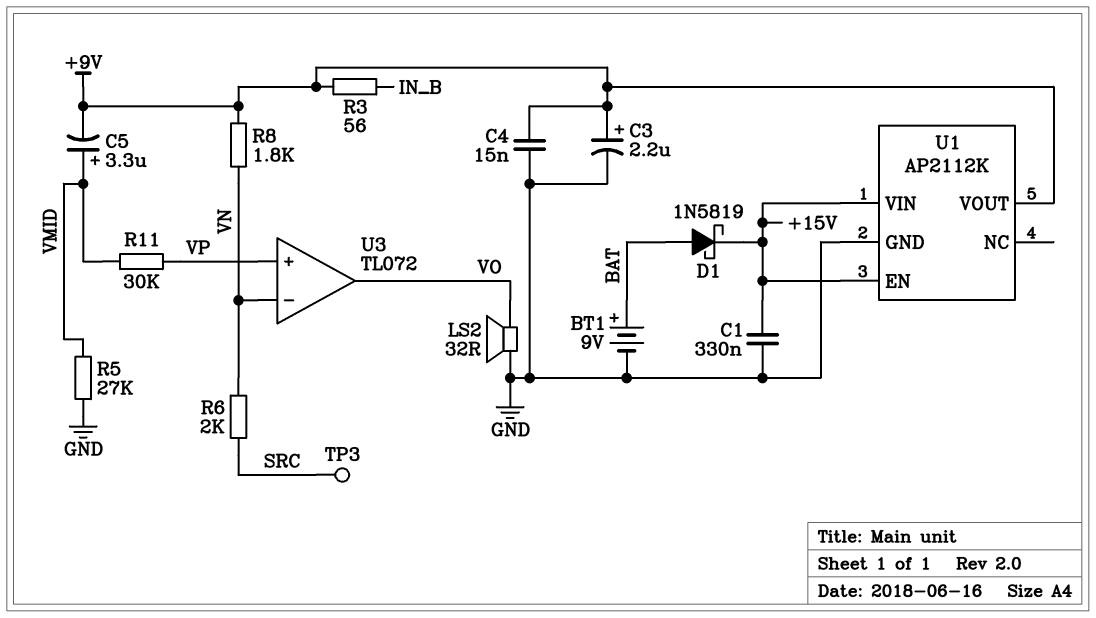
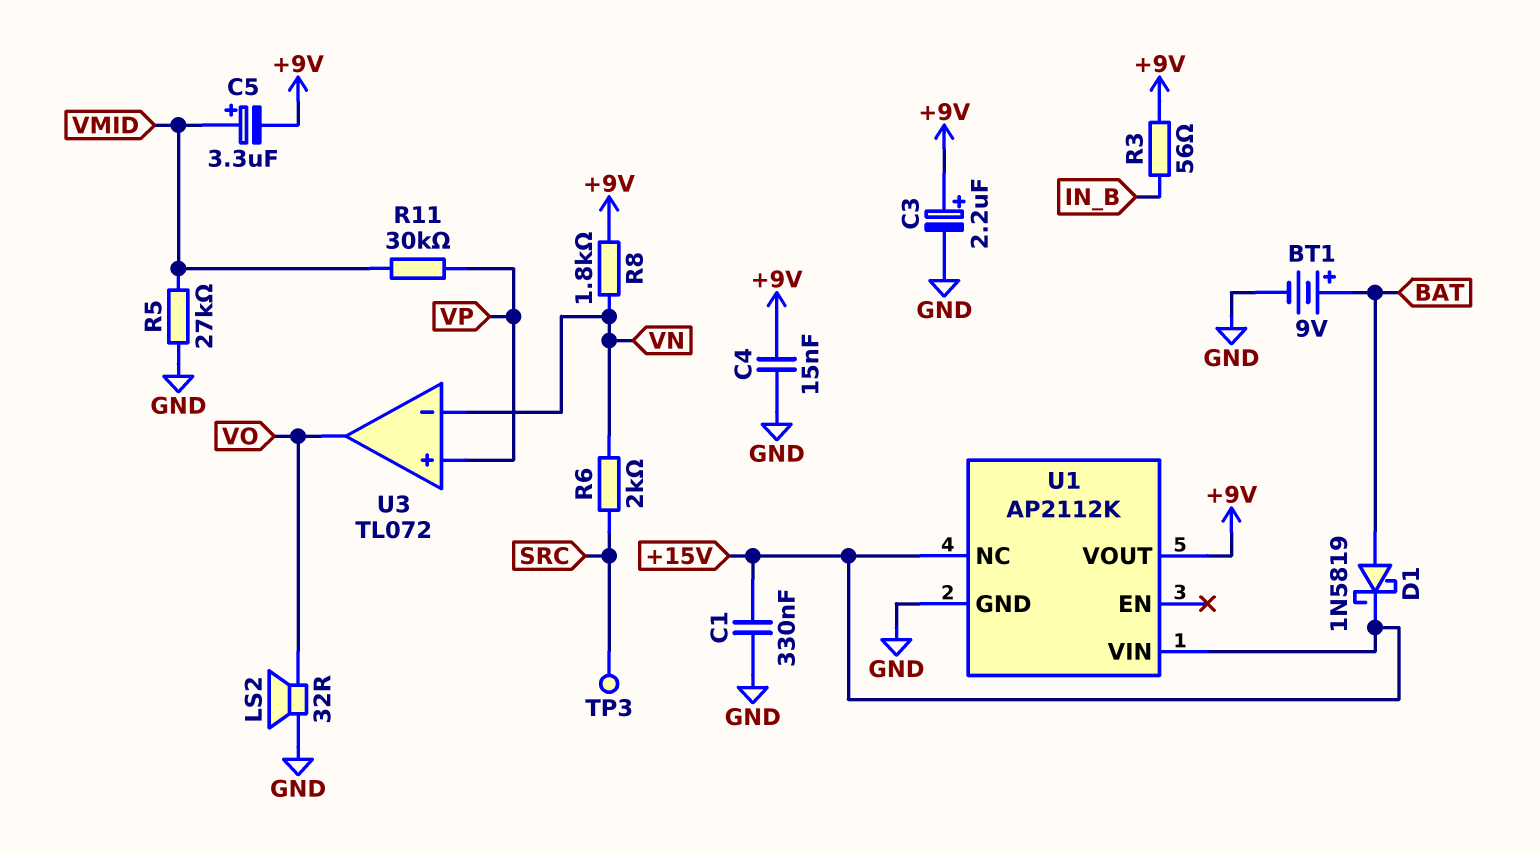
U1 pin EN: +15V -> none
U1 pin NC: none -> +15V

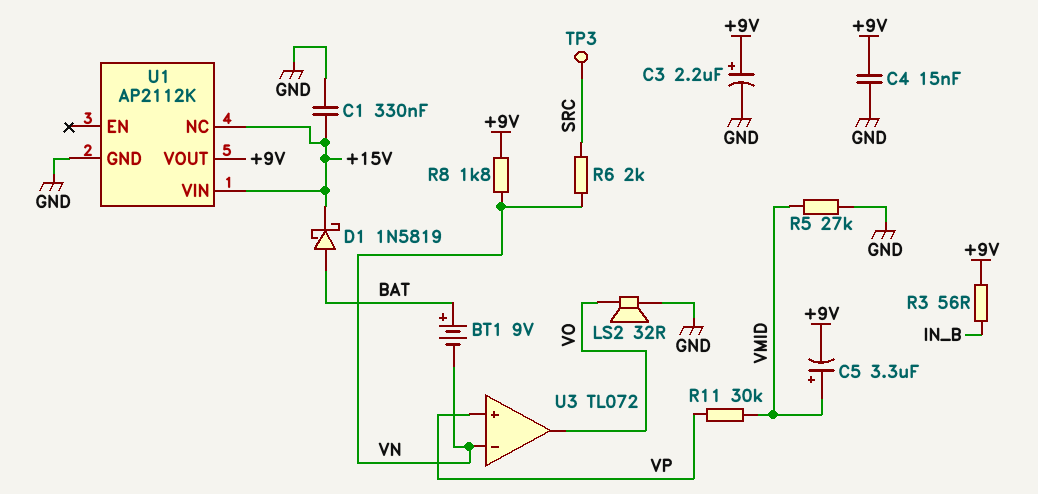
BT1: 9V (plus BAT, minus GND) -> 9V (plus BAT, minus VN)

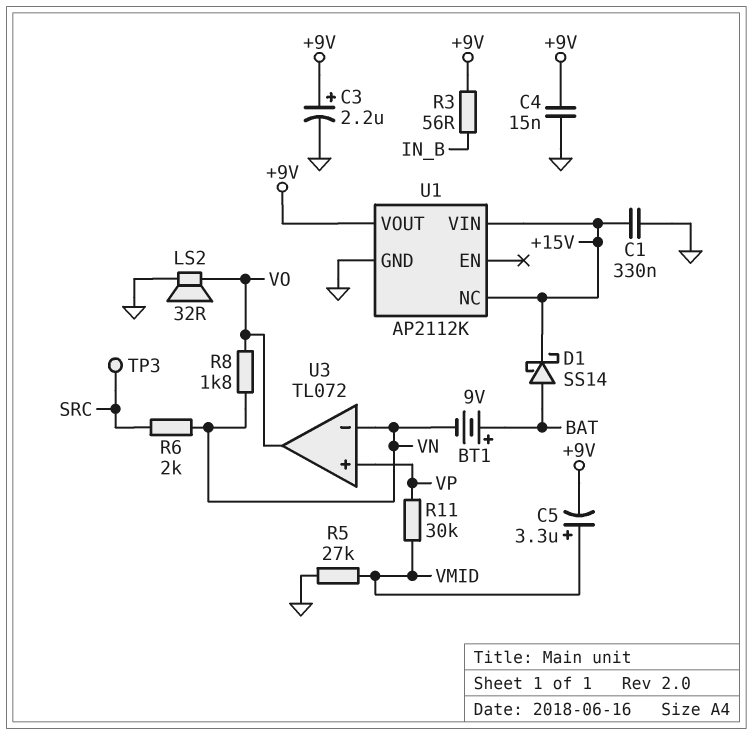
D1: schottky 1N5819 (A BAT, K +15V) -> schottky SS14 (A BAT, K +15V)
R8: 1.8k (+9V, VN) -> 1.8k (VN, VO)

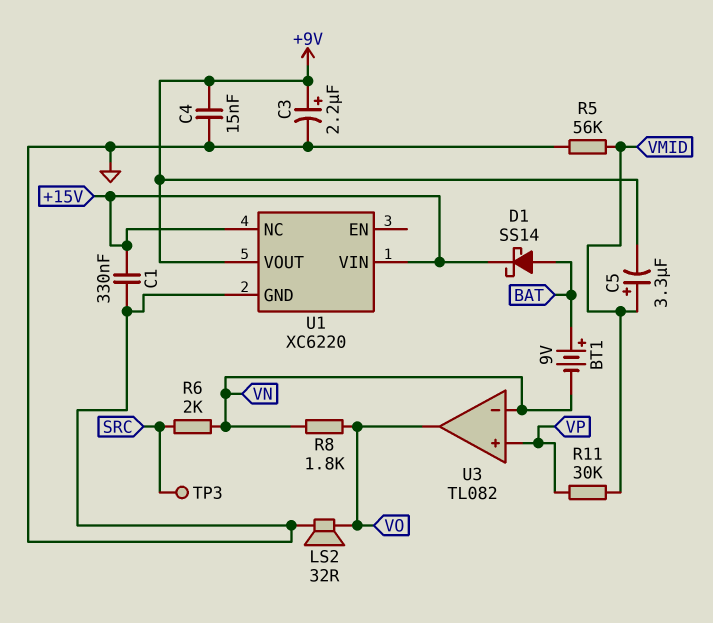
R3: 56 (+9V, IN_B) -> none
R5: 27k (GND, VMID) -> 56k (GND, VMID)
U1: AP2112K -> XC6220
U3: TL072 -> TL082

